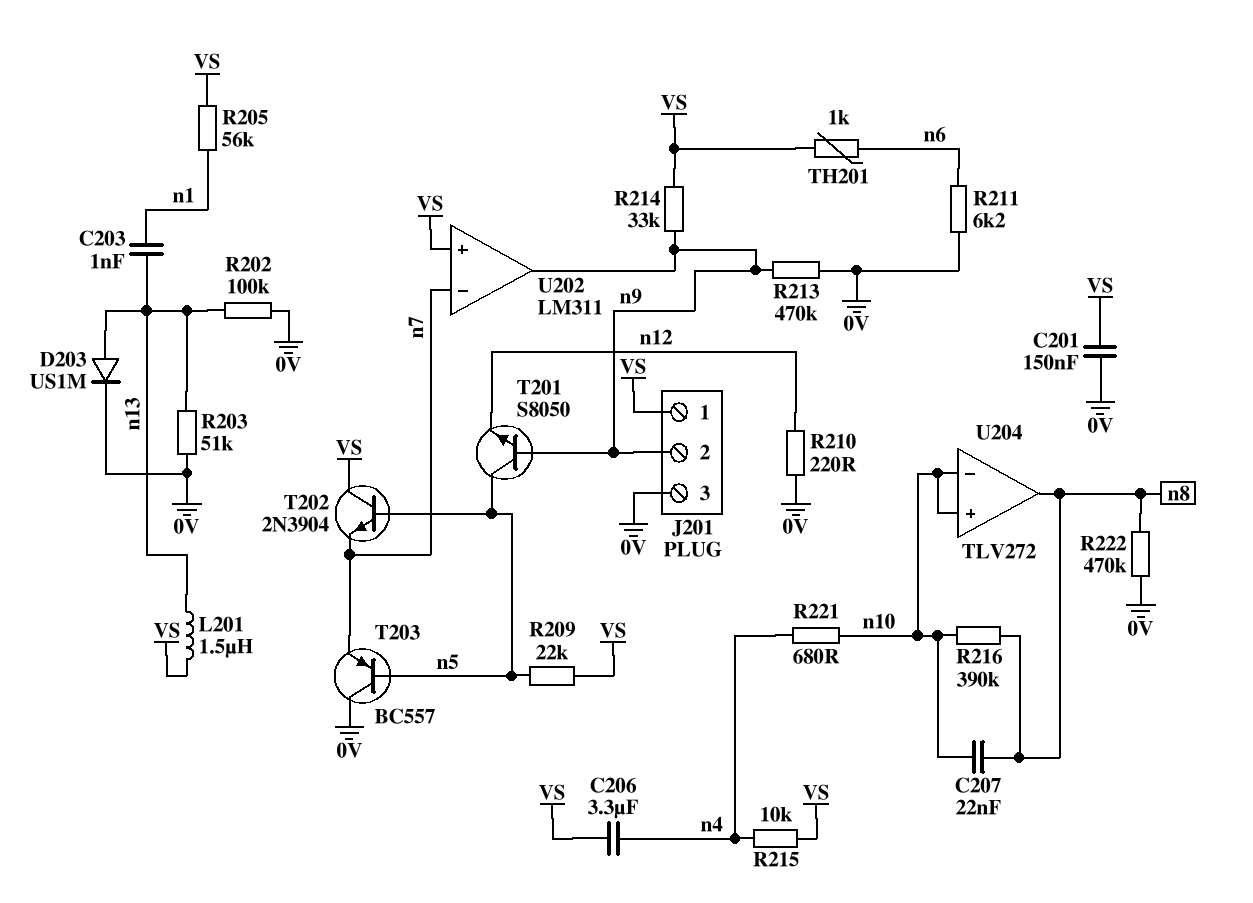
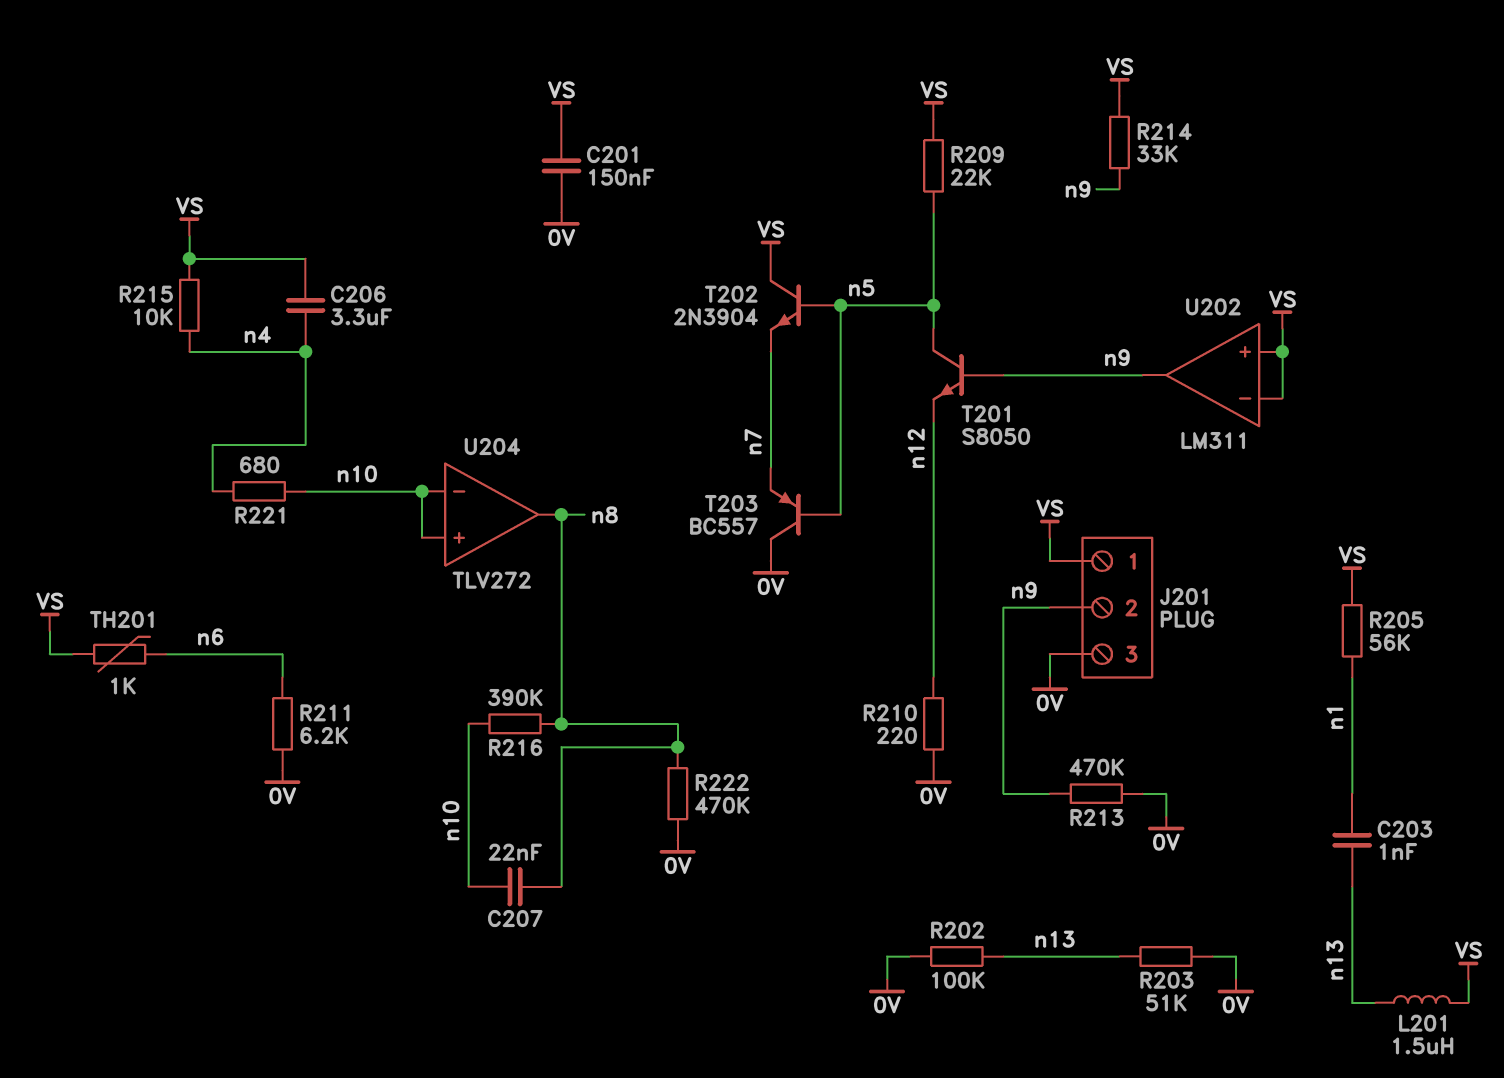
D203: diode US1M (A n13, K 0V) -> none
U202 pin in-: n7 -> VS

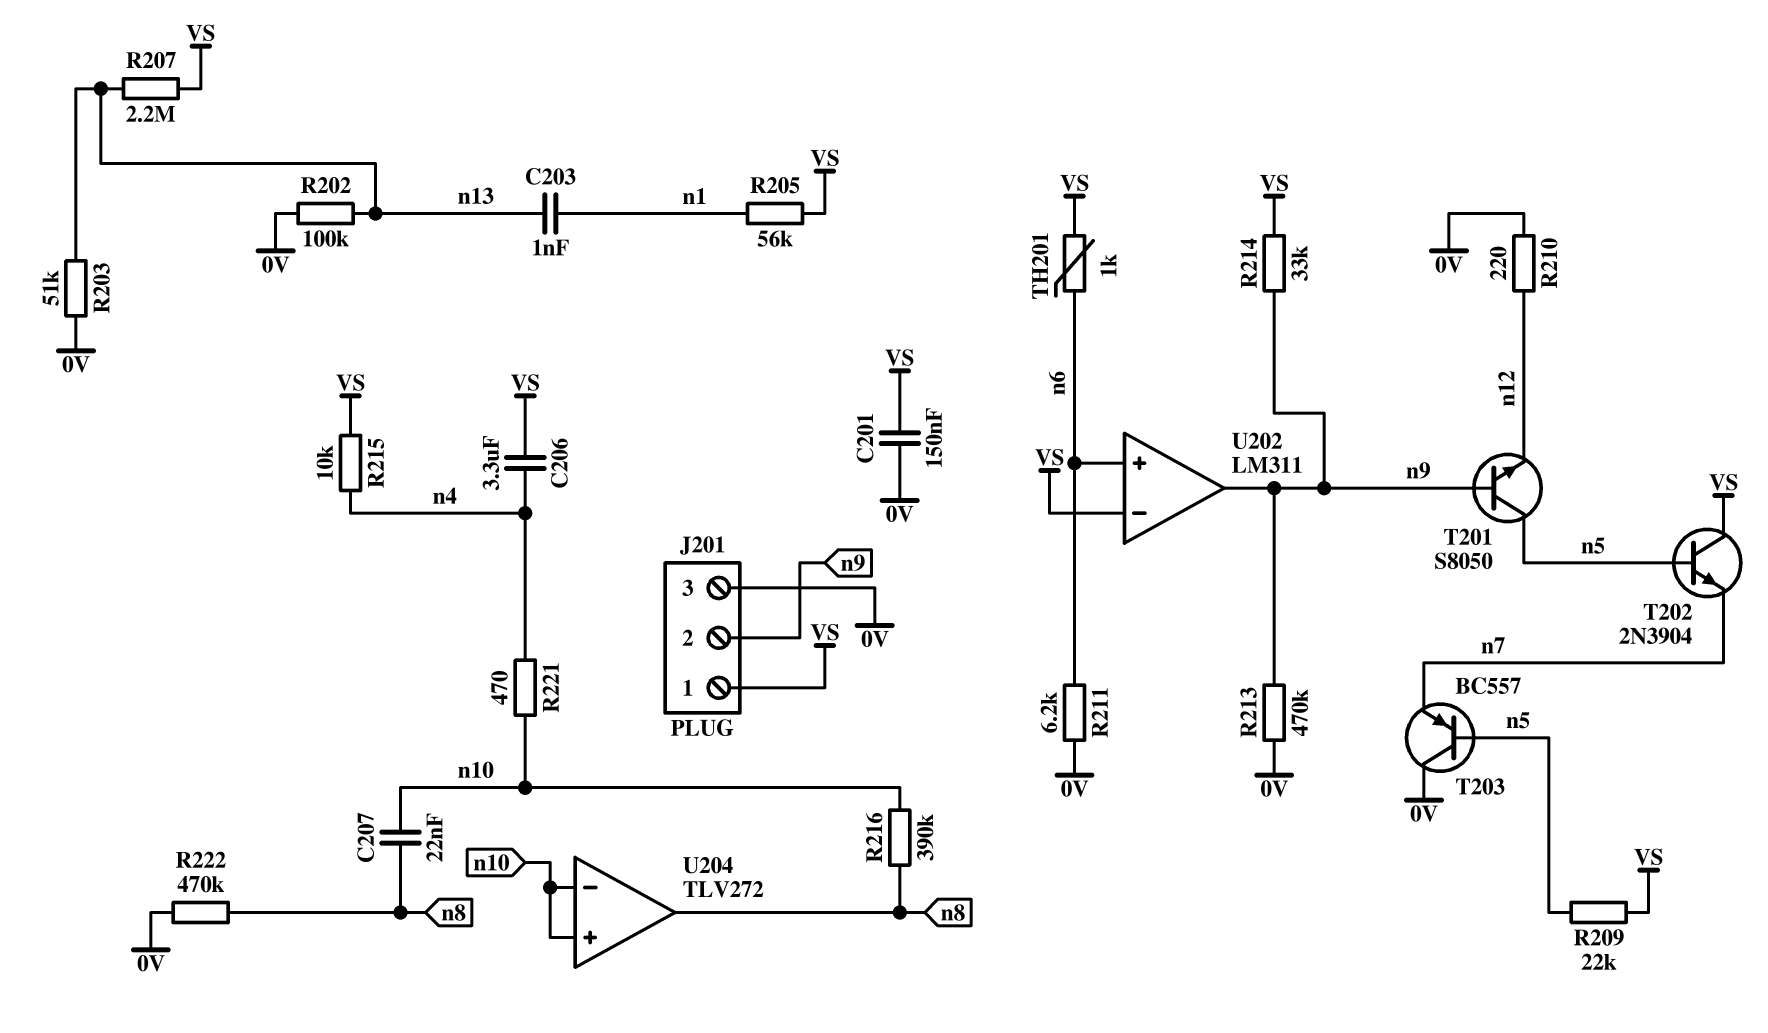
L201: 1.5uH (VS, n13) -> none
R207: none -> 2.2M (VS, n13)
R221: 680 (n4, n10) -> 470 (n4, n10)
U202 pin in+: VS -> n6

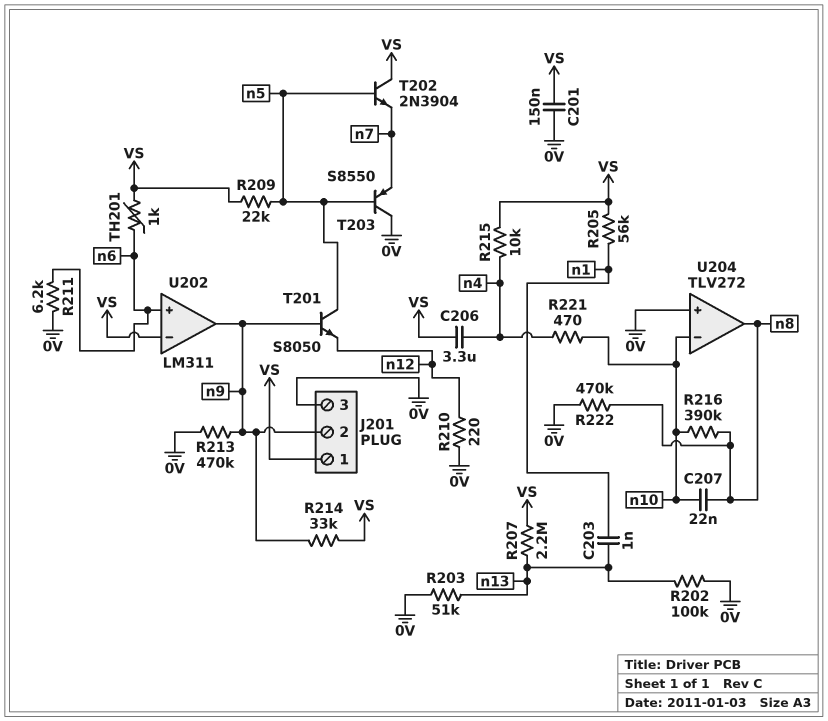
T203: PNP BC557 (B n5, C 0V, E n7) -> PNP S8550 (B n5, C 0V, E n7)
U204 pin in+: n10 -> 0V

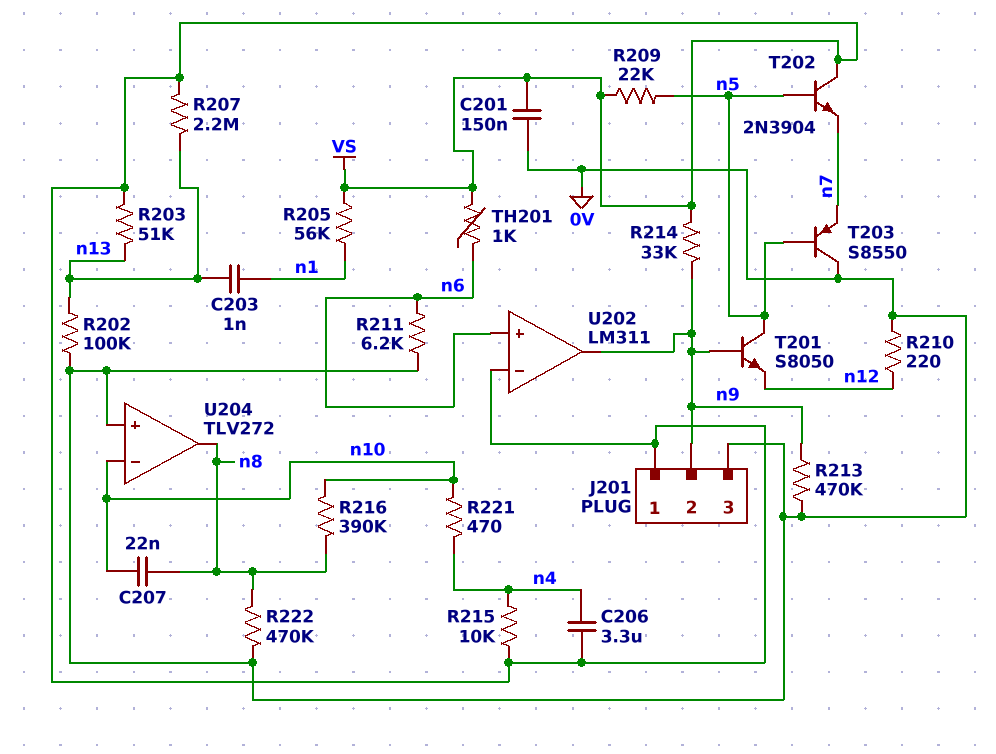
R203: 51k (0V, n13) -> 51k (VS, n13)

